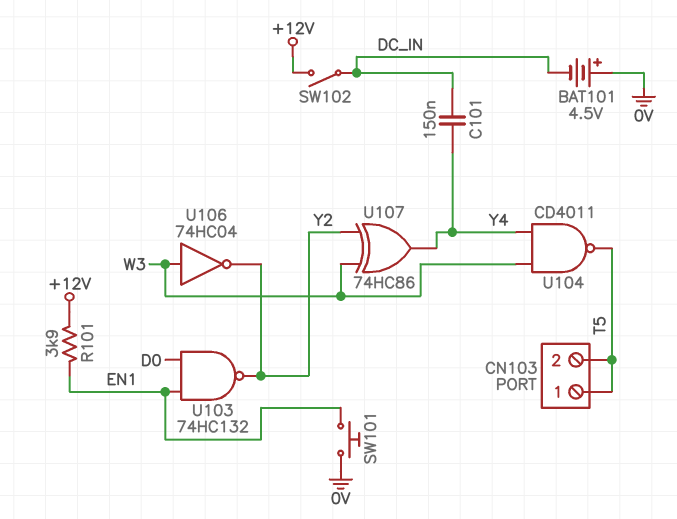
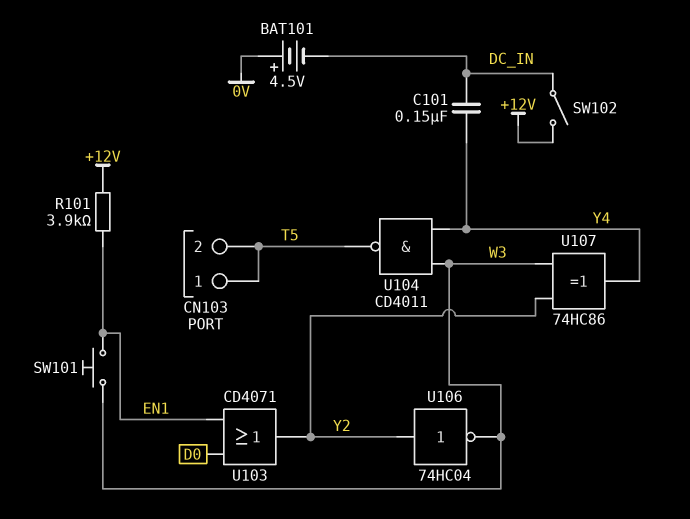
SW101: button (0V, EN1) -> button (EN1, W3)
U103: NAND 74HC132 (in D0, in EN1, out Y2) -> OR CD4071 (in D0, in EN1, out Y2)
U106: NOT 74HC04 (in W3, out Y2) -> NOT 74HC04 (in Y2, out W3)

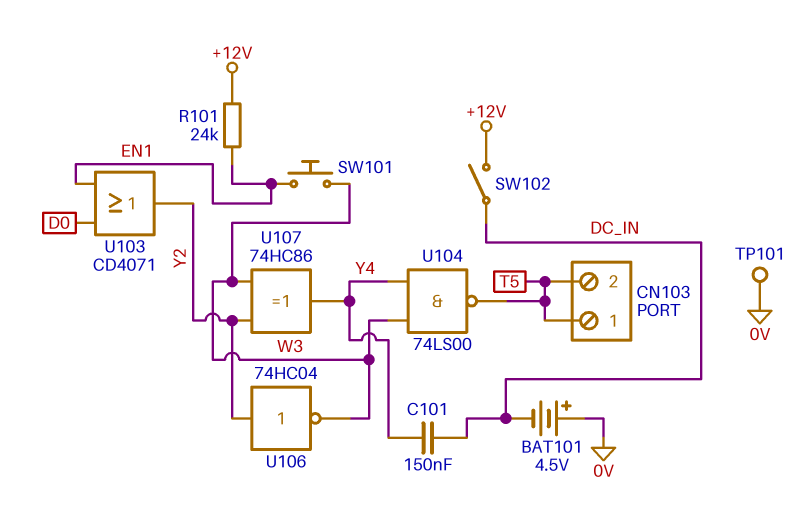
R101: 3.9k (+12V, EN1) -> 24k (+12V, EN1)
TP101: none -> test point (0V)
U104: NAND CD4011 (in W3, in Y4, out T5) -> NAND 74LS00 (in W3, in Y4, out T5)

